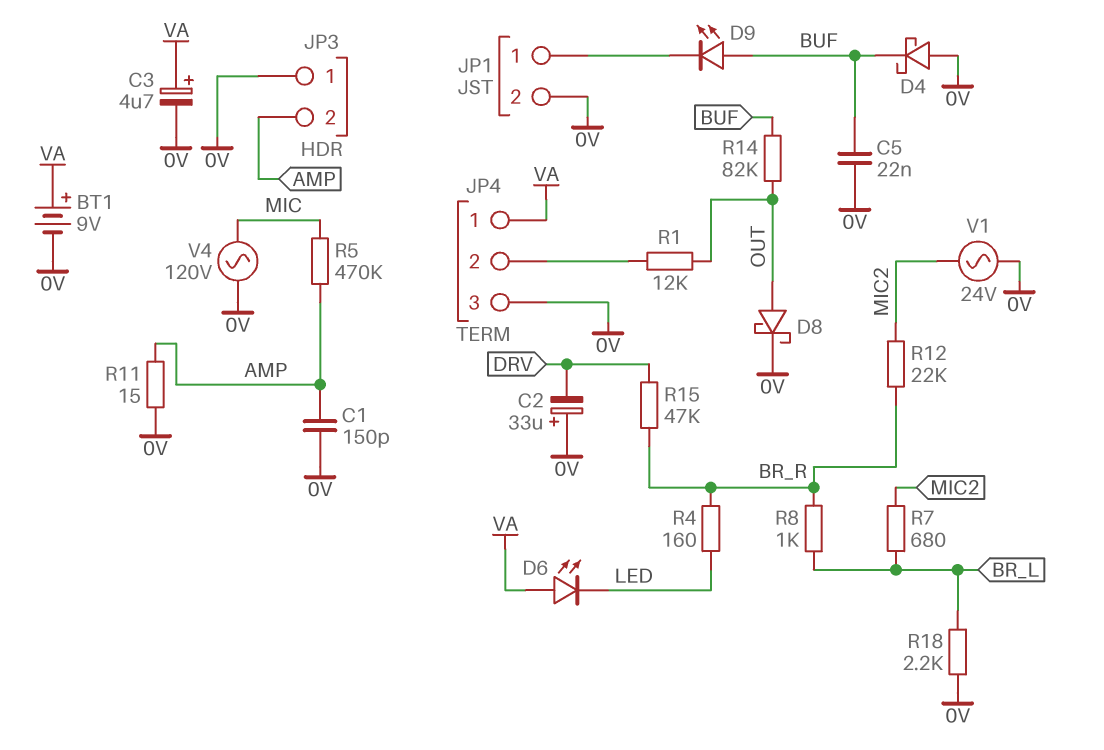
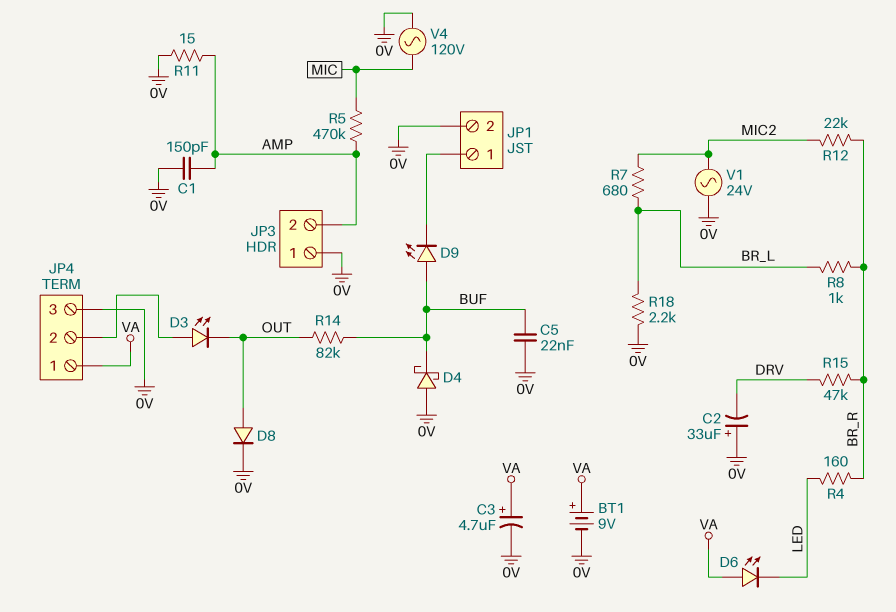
D3: none -> LED (A JP4/2, K OUT)
D8: schottky (A OUT, K 0V) -> diode (A OUT, K 0V)
R1: 12k (JP4/2, OUT) -> none

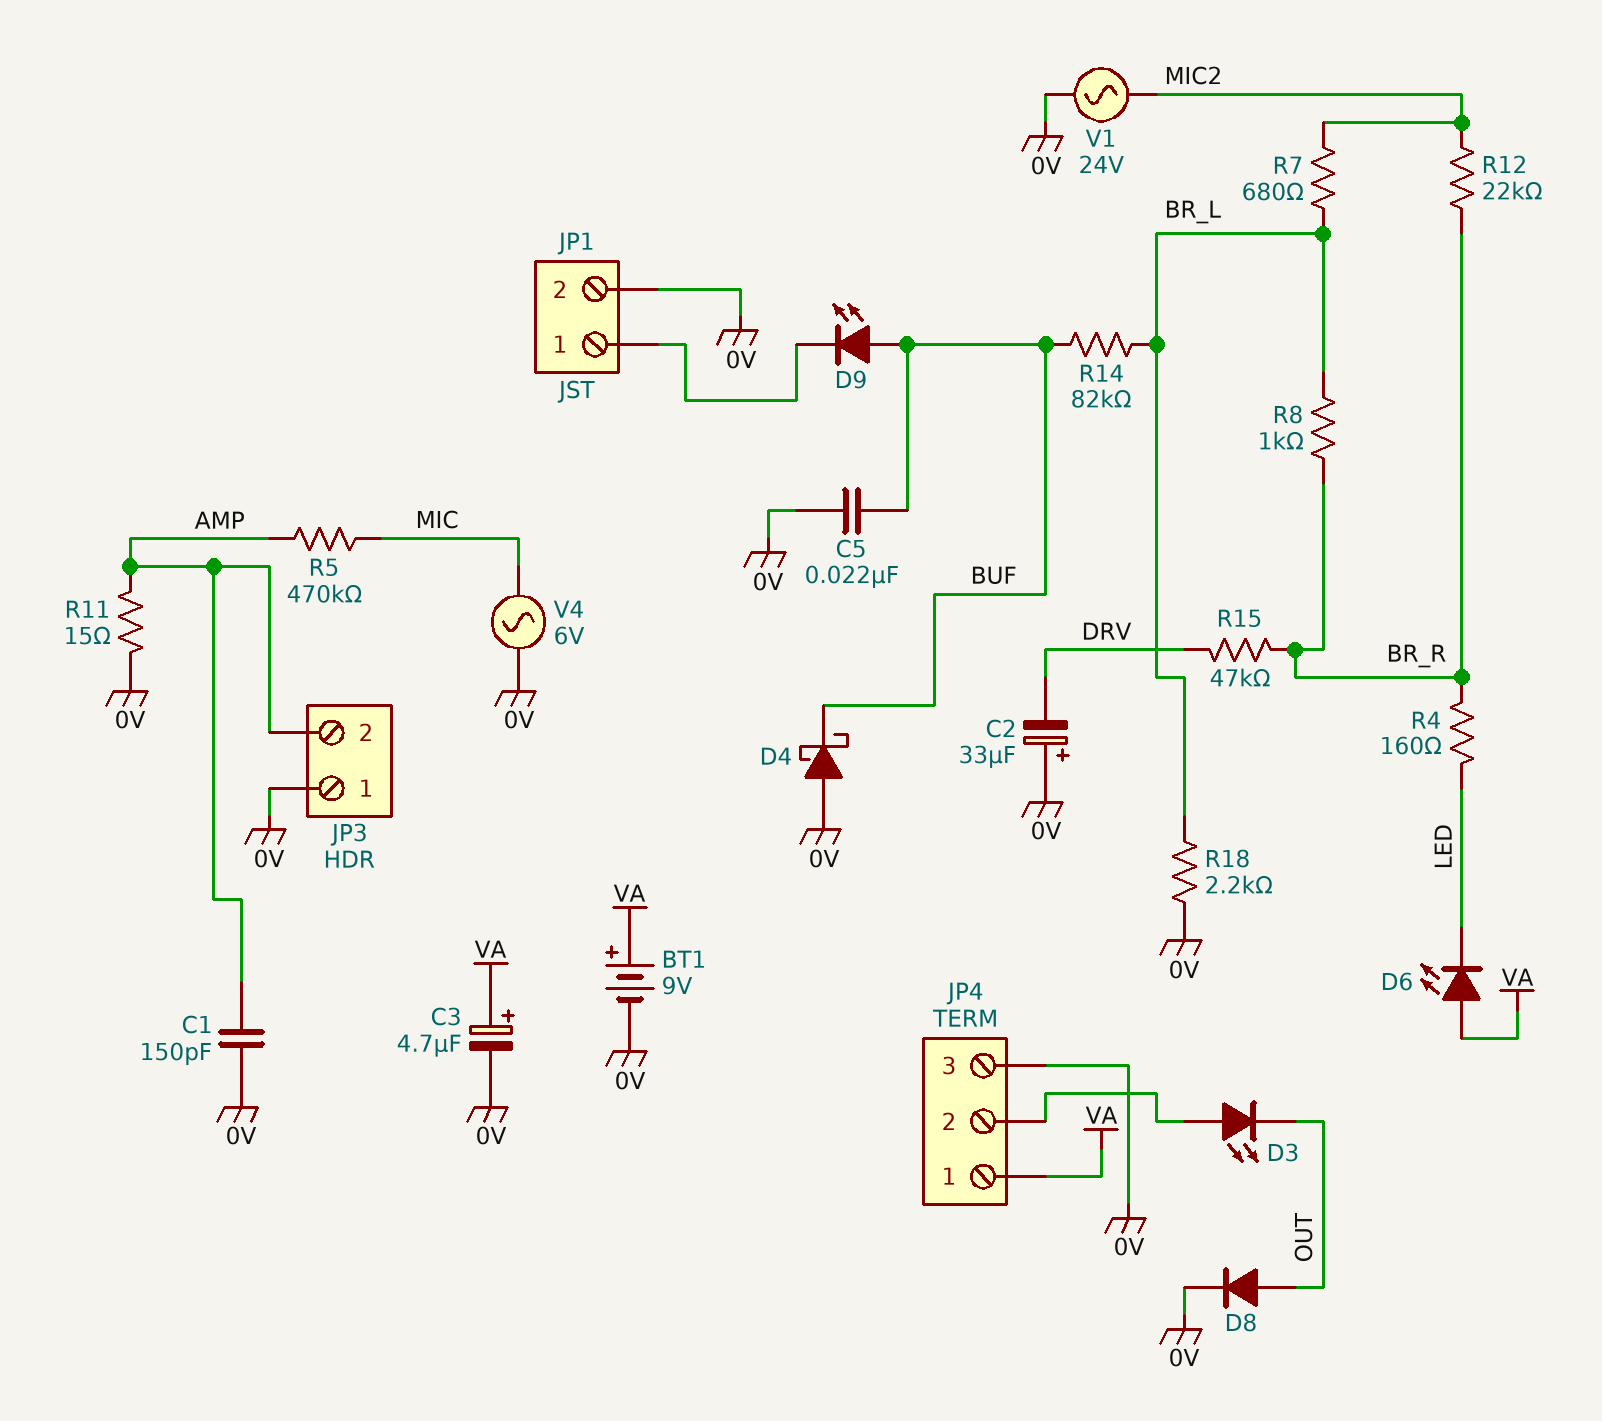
R14: 82k (BUF, OUT) -> 82k (BR_L, BUF)
V4: AC 120V (0V, MIC) -> AC 6V (0V, MIC)

